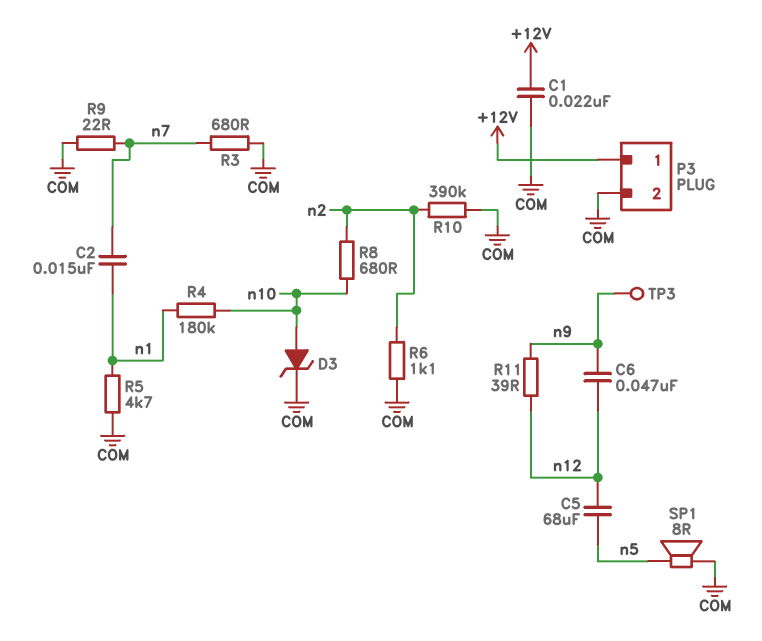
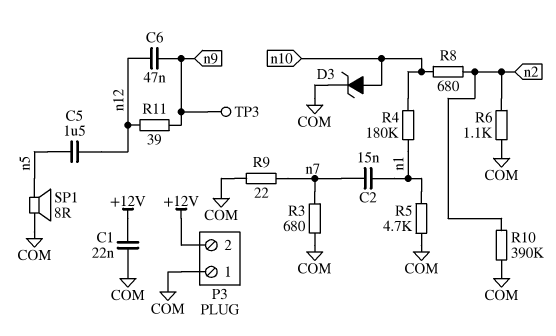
C5: 68uF (n5, n12) -> 1.5uF (n5, n12)
P3 pin 1: +12V -> COM
P3 pin 2: COM -> +12V

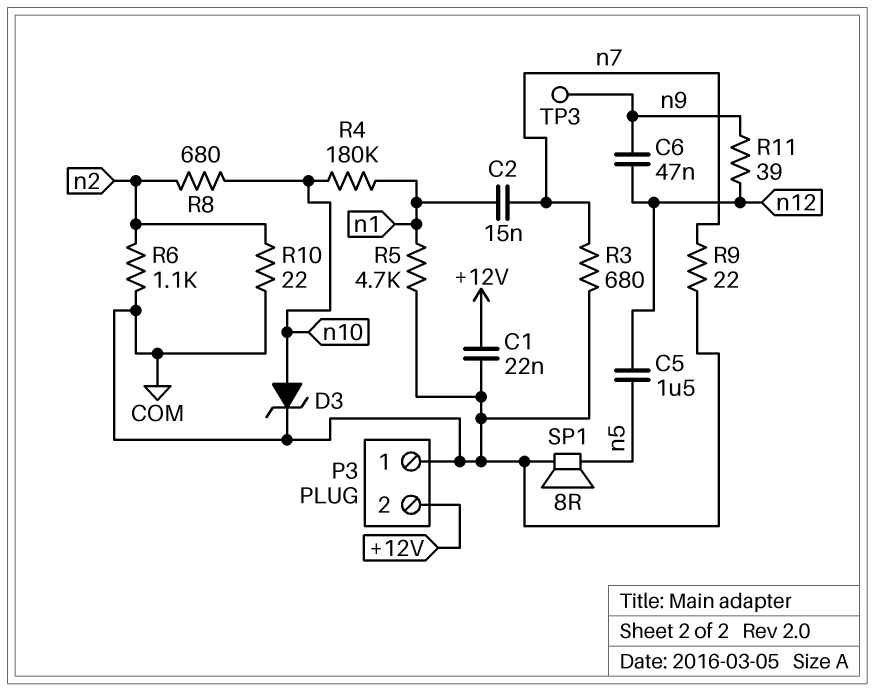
R10: 390k (COM, n2) -> 22 (COM, n2)

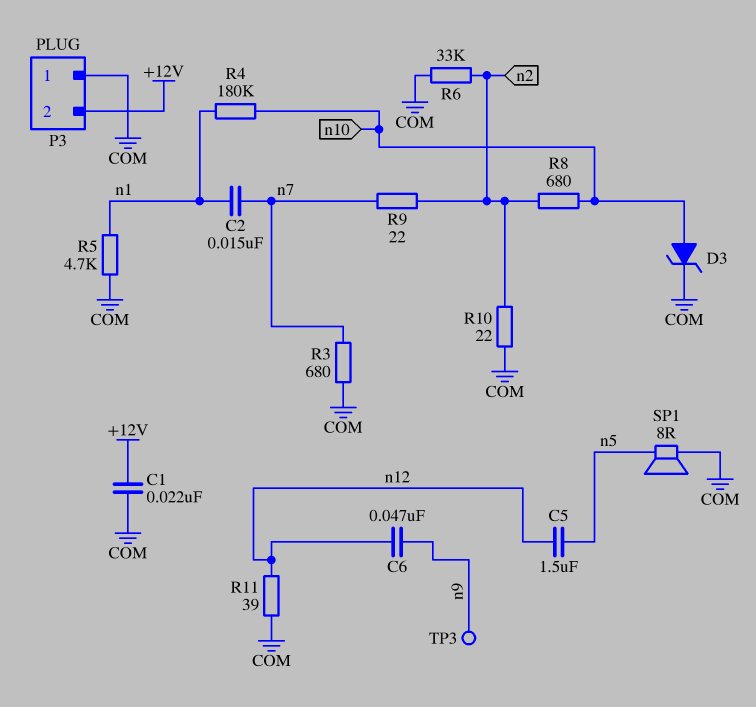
R6: 1.1k (COM, n2) -> 33k (COM, n2)
R9: 22 (COM, n7) -> 22 (n2, n7)
R11: 39 (n9, n12) -> 39 (COM, n12)

